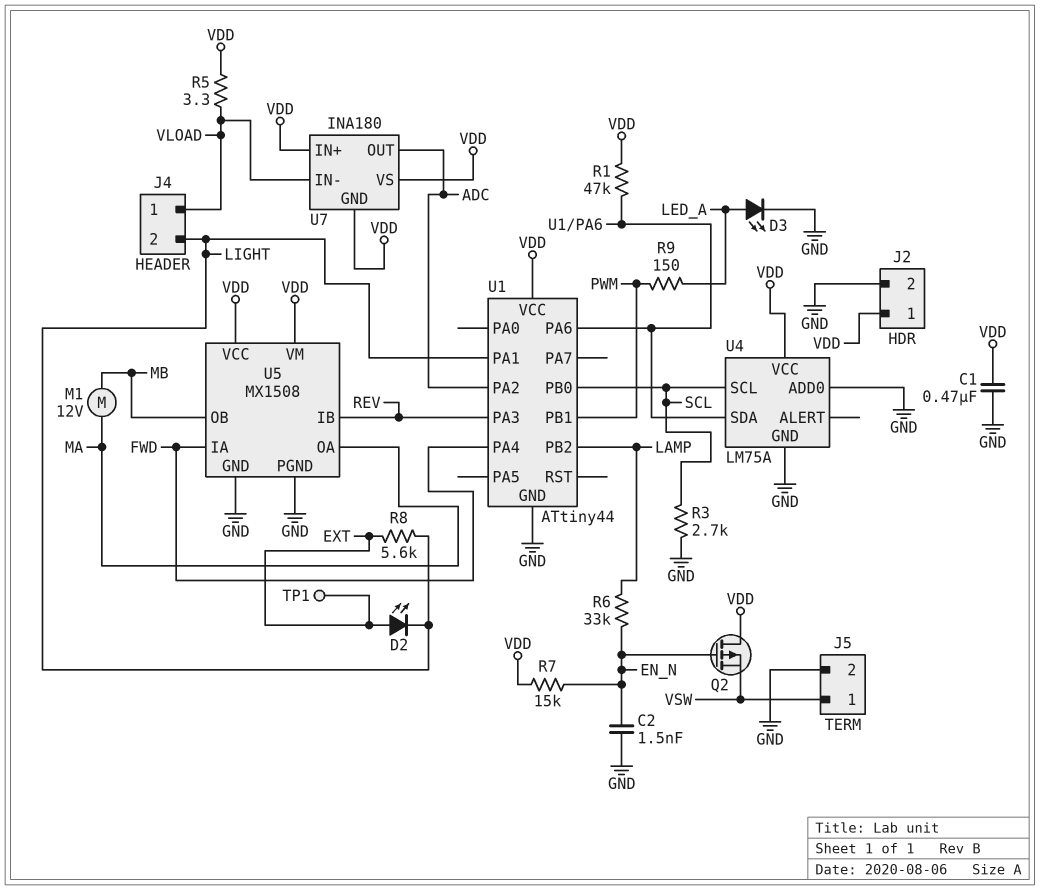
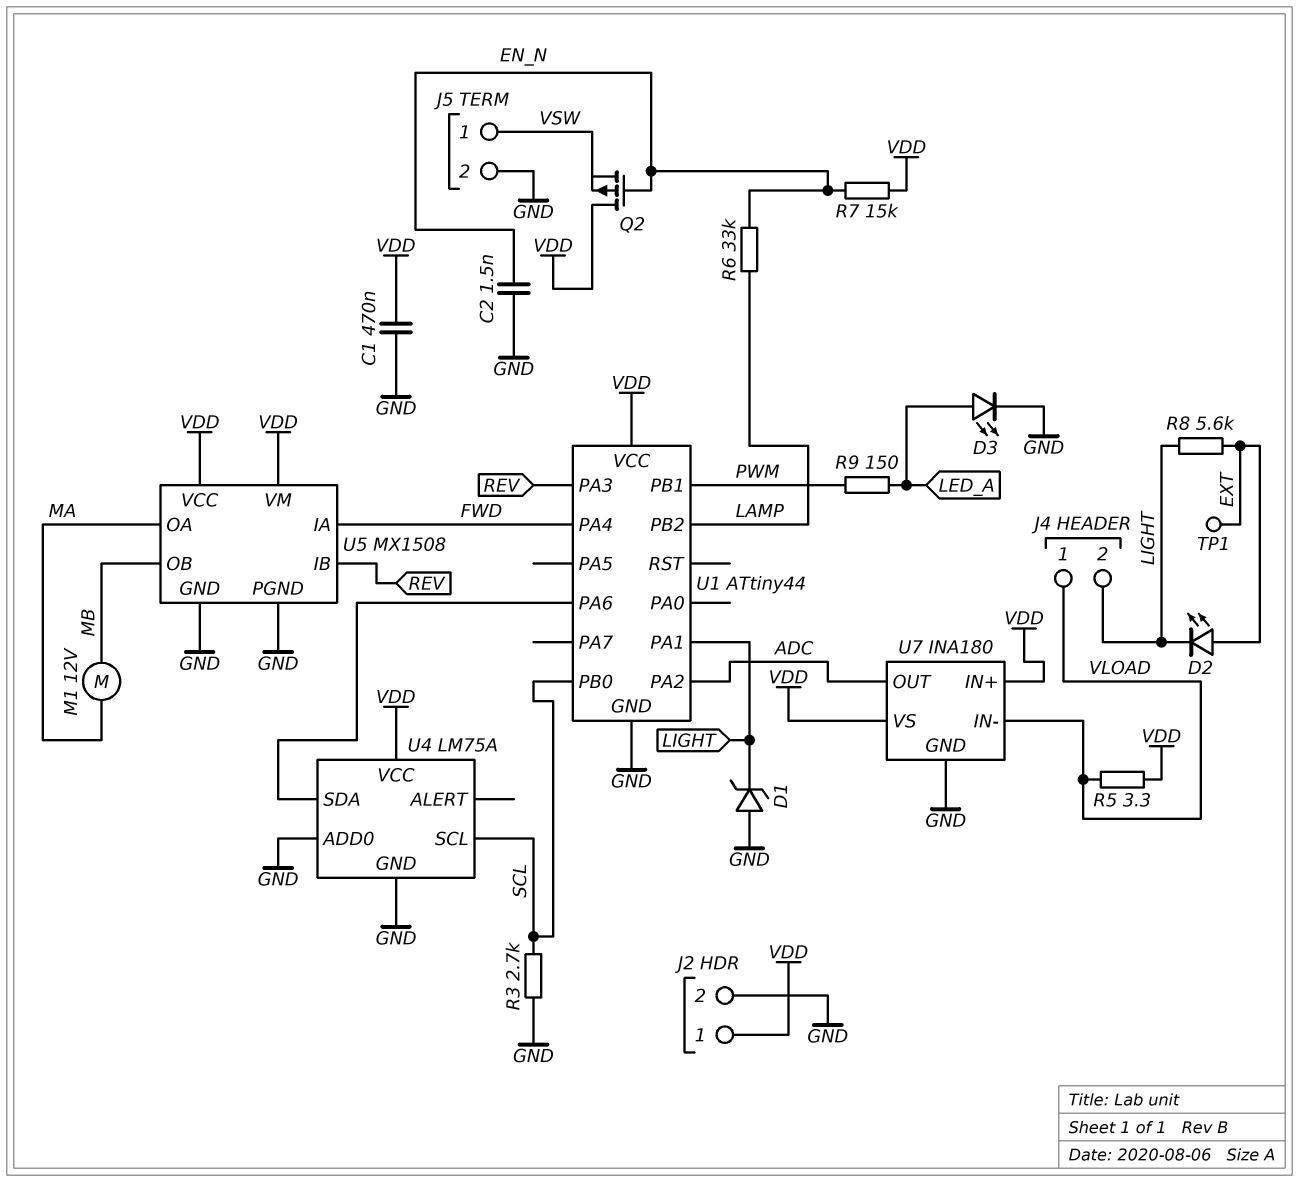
D1: none -> zener (A GND, K LIGHT)
R1: 47k (U1/PA6, VDD) -> none
U7 pin GND: VDD -> GND

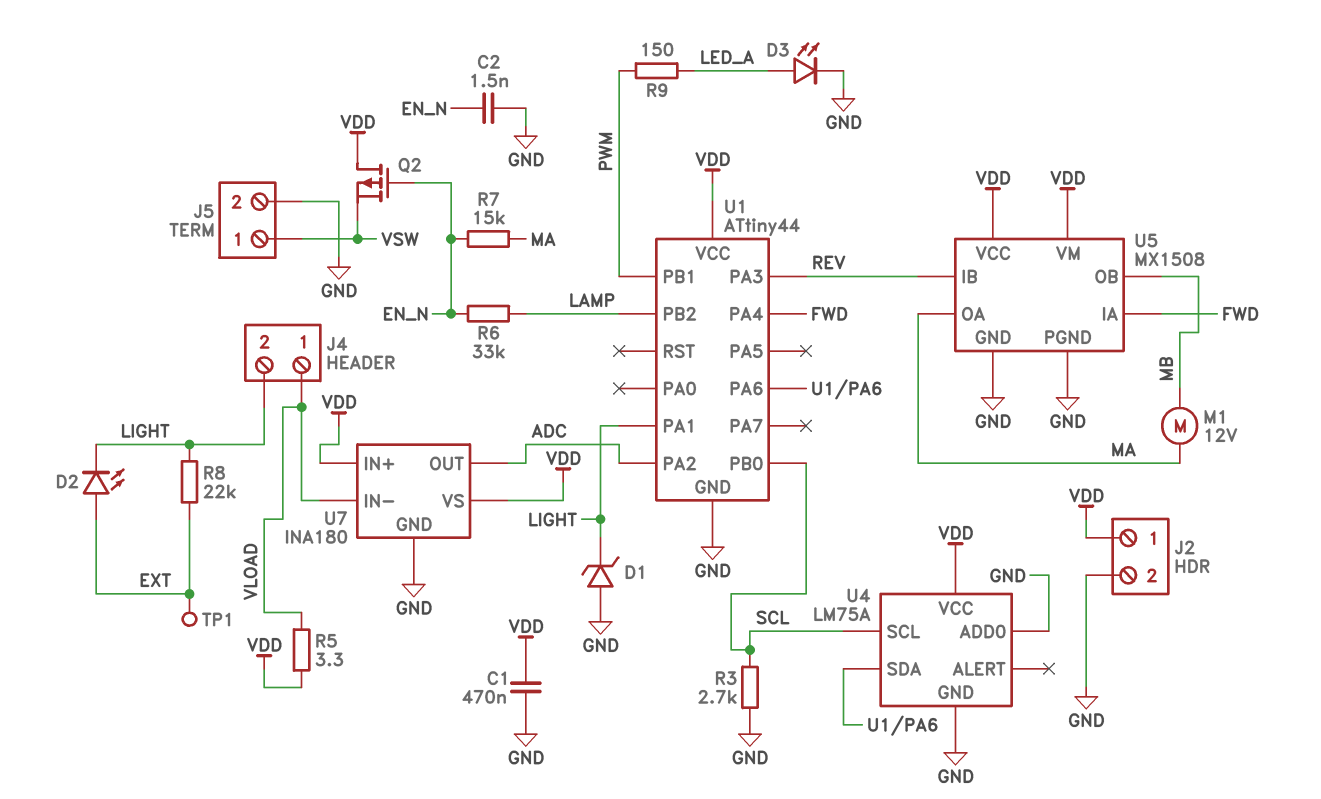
R7: 15k (EN_N, VDD) -> 15k (EN_N, MA)
R8: 5.6k (EXT, LIGHT) -> 22k (EXT, LIGHT)

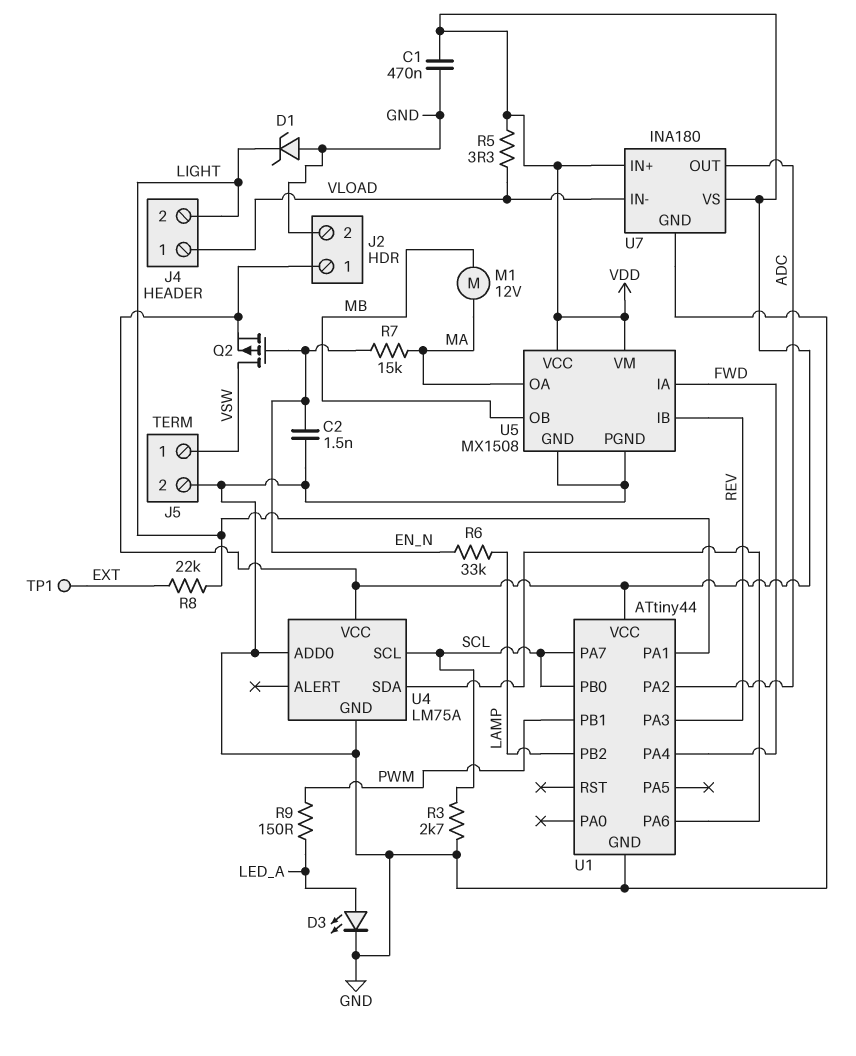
D2: LED (A EXT, K LIGHT) -> none
Q2: PMOS (G EN_N, D VDD, S VSW) -> PMOS (G EN_N, D VSW, S VDD)
U1 pin PA7: none -> SCL

